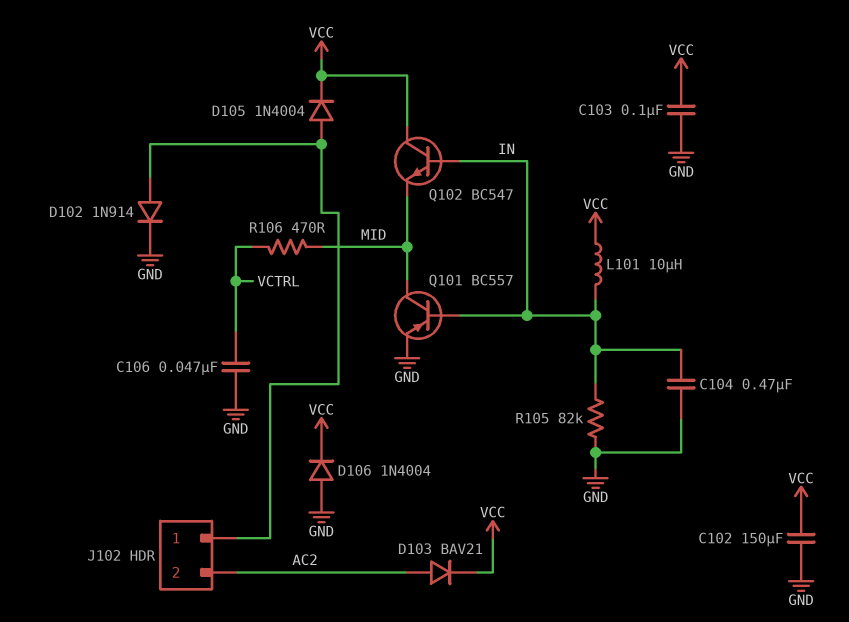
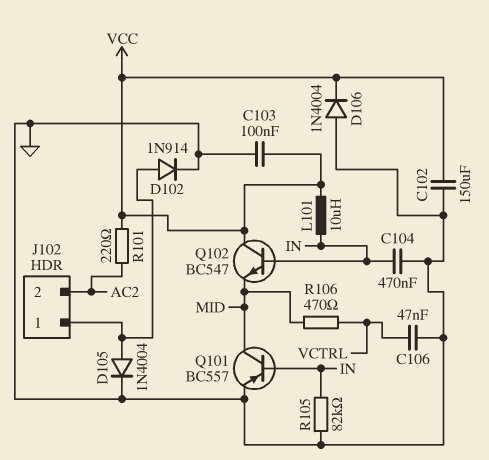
D103: diode BAV21 (A AC2, K VCC) -> none
D105: diode 1N4004 (A J102/1, K VCC) -> diode 1N4004 (A J102/1, K GND)
R101: none -> 220 (AC2, VCC)

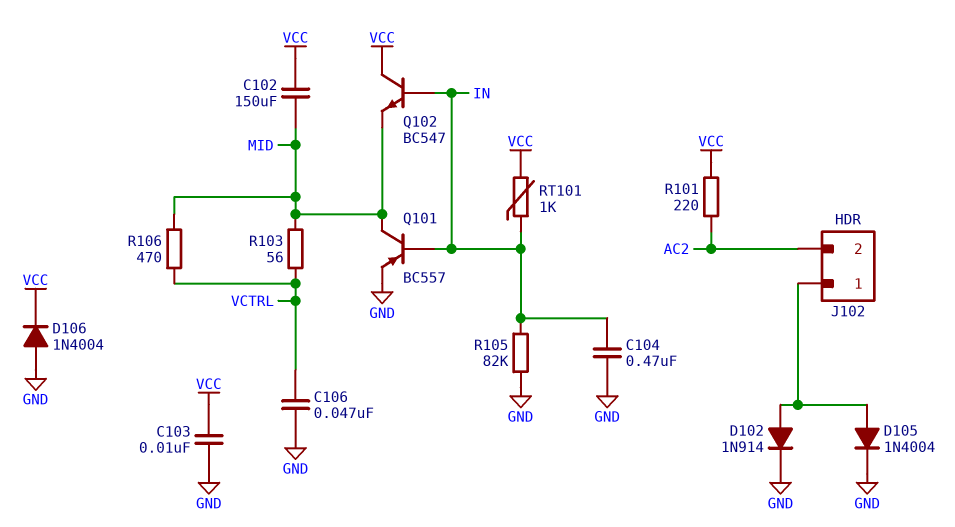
C102: 150uF (GND, VCC) -> 150uF (MID, VCC)
C103: 100nF (GND, VCC) -> 10nF (GND, VCC)
L101: 10uH (IN, VCC) -> none
R103: none -> 56 (MID, VCTRL)
RT101: none -> 1k (IN, VCC)

